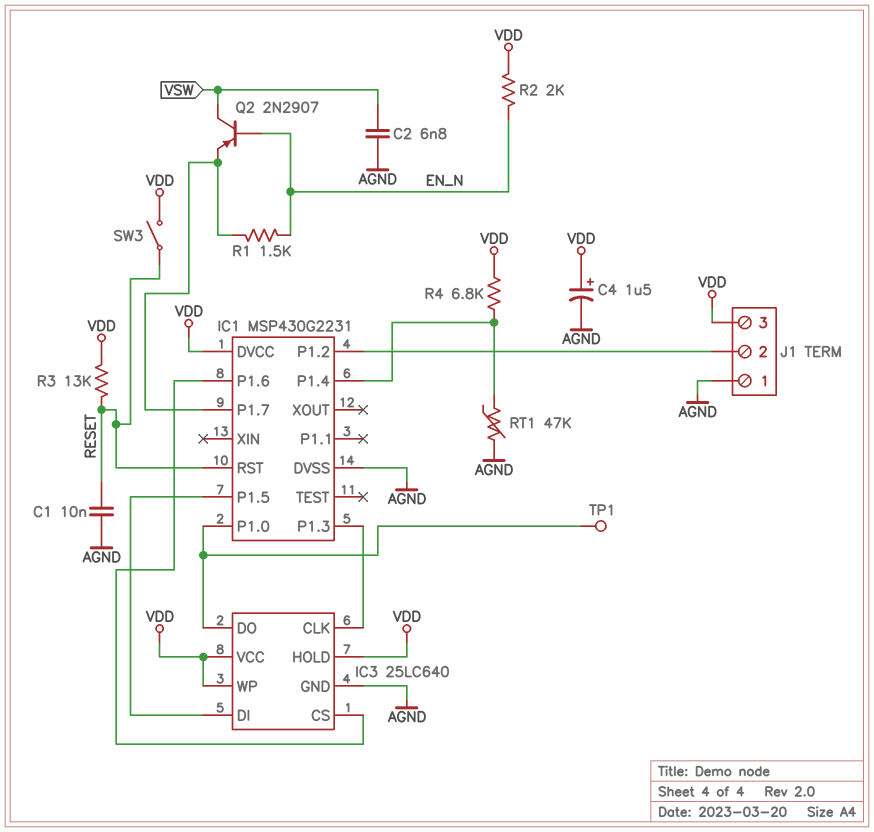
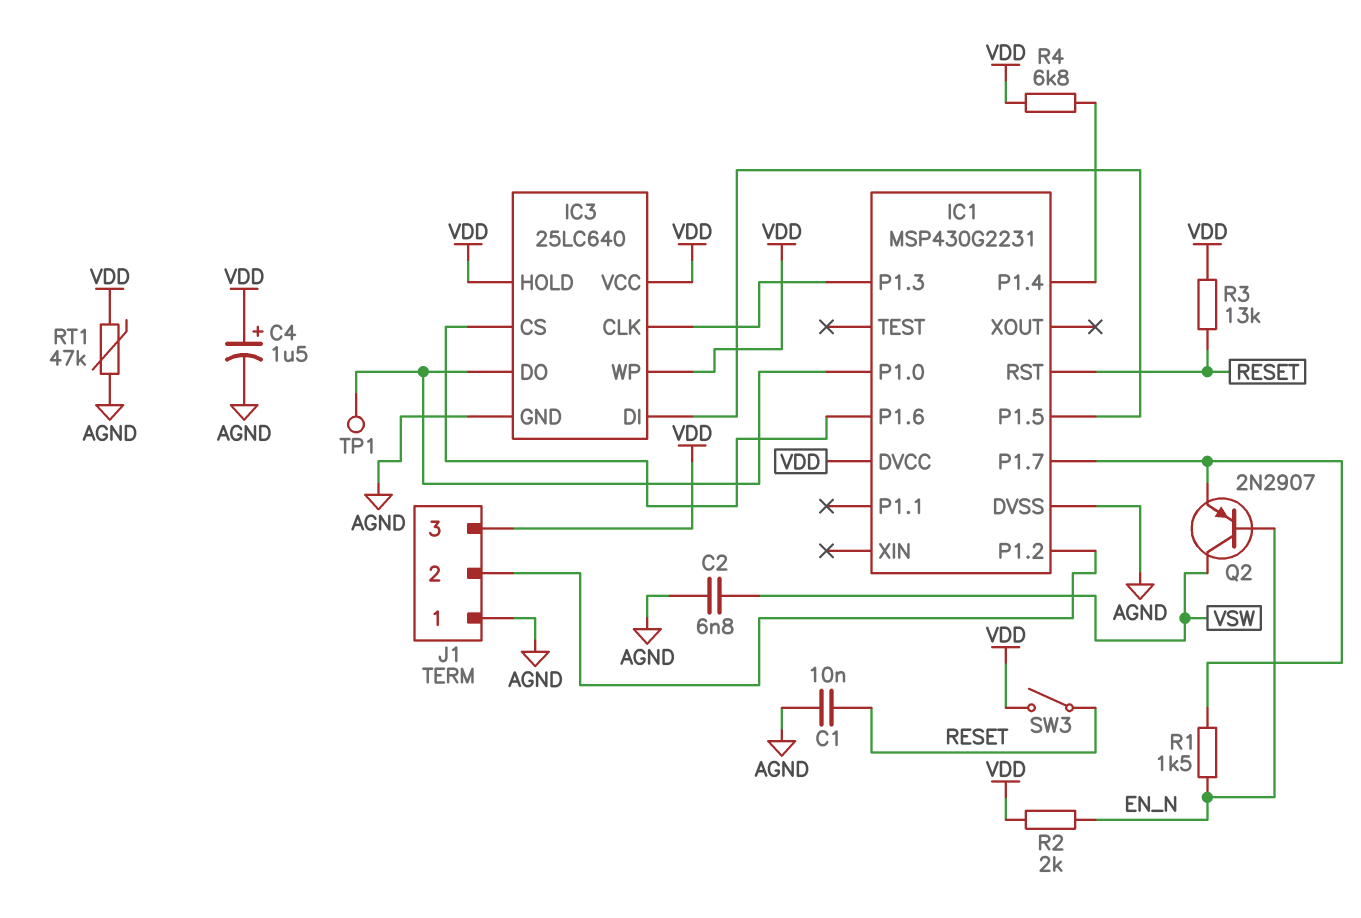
RT1: 47k (AGND, IC1/P1.4) -> 47k (AGND, VDD)

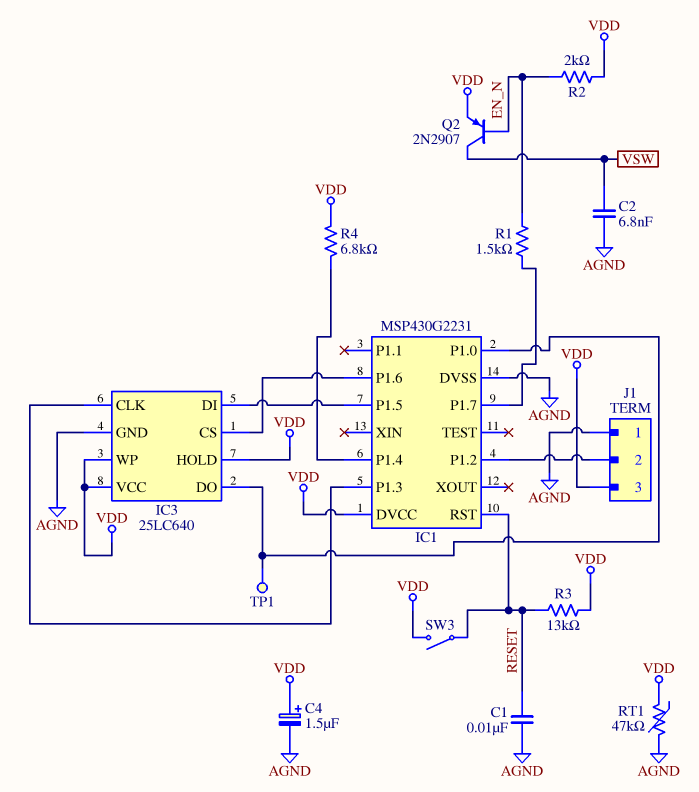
Q2: PNP 2N2907 (B EN_N, C VSW, E IC1/P1.7) -> PNP 2N2907 (B EN_N, C VSW, E VDD)

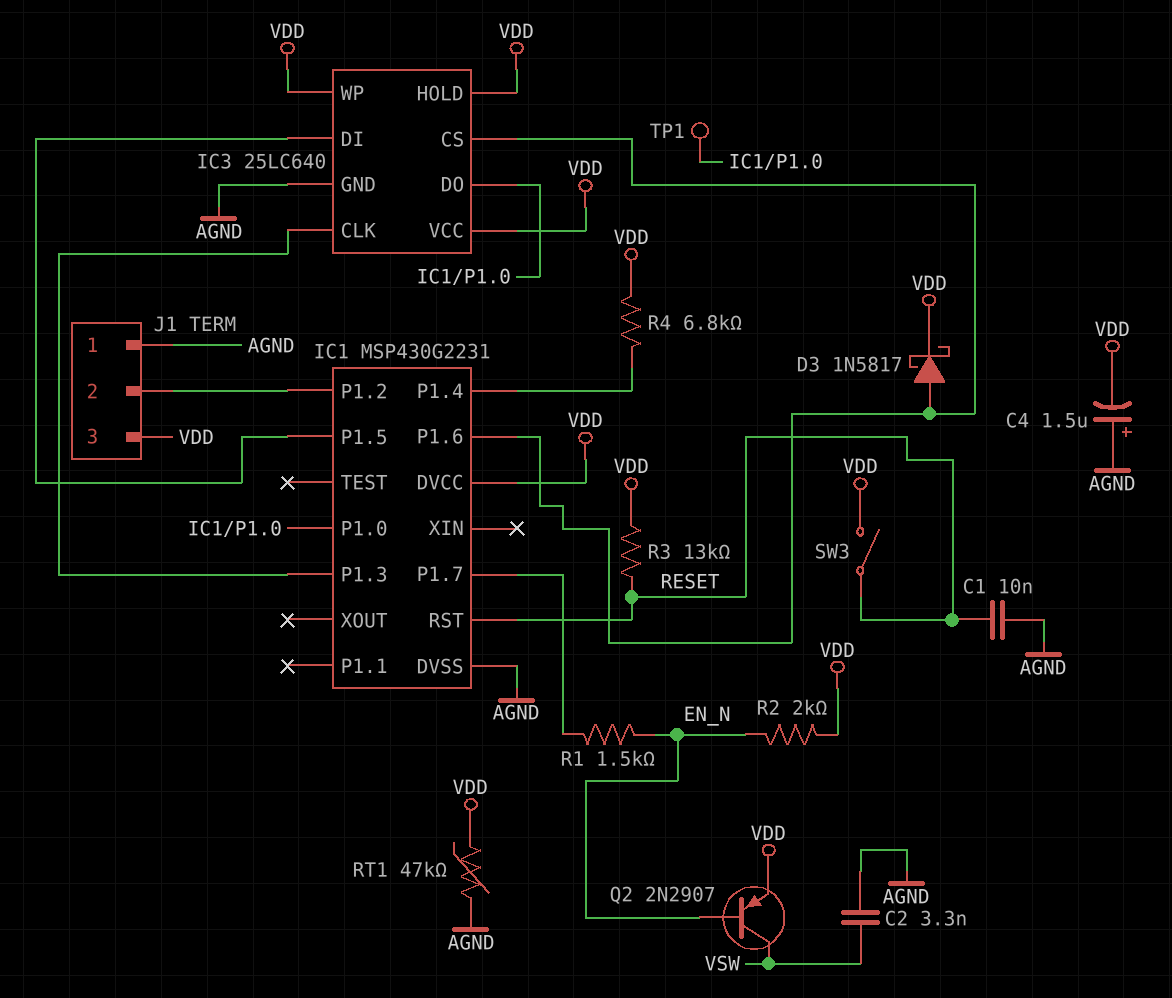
C2: 6.8nF (AGND, VSW) -> 3.3nF (AGND, VSW)
C4: 1.5uF (plus VDD, minus AGND) -> 1.5uF (plus AGND, minus VDD)
D3: none -> schottky 1N5817 (A IC1/P1.6, K VDD)

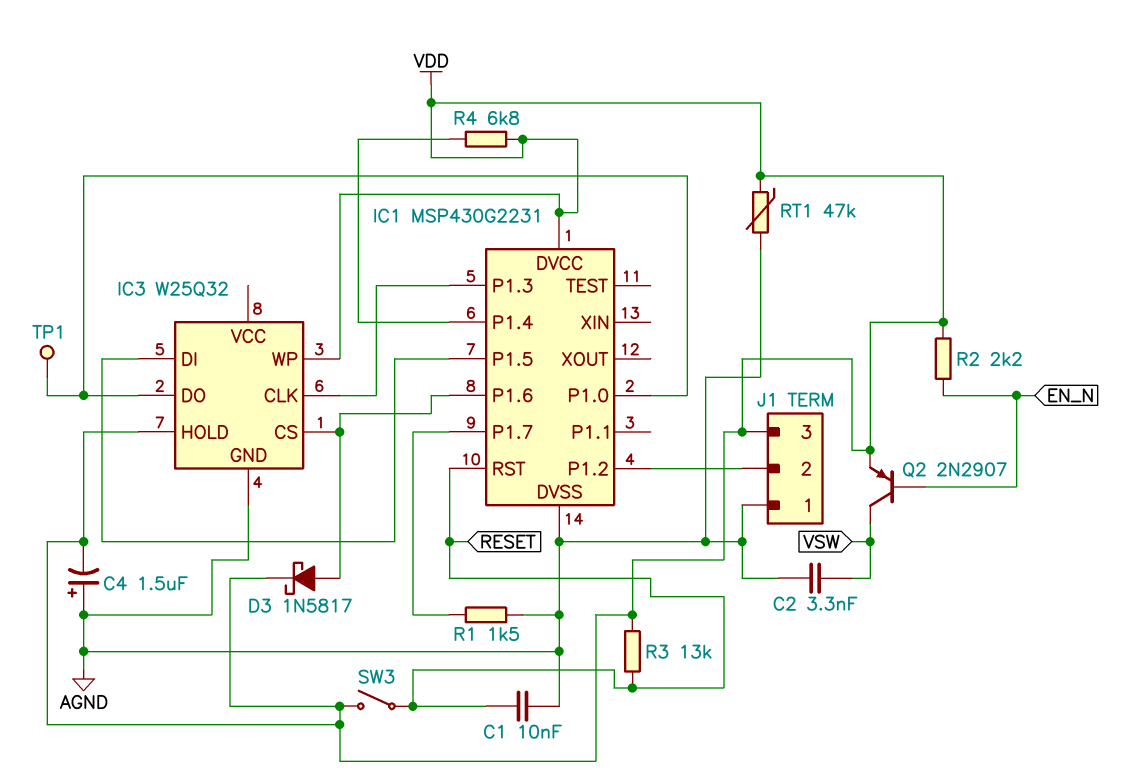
IC3: 25LC640 -> W25Q32
IC3 pin VCC: VDD -> none
R1: 1.5k (EN_N, IC1/P1.7) -> 1.5k (AGND, IC1/P1.7)
R2: 2k (EN_N, VDD) -> 2.2k (EN_N, VDD)

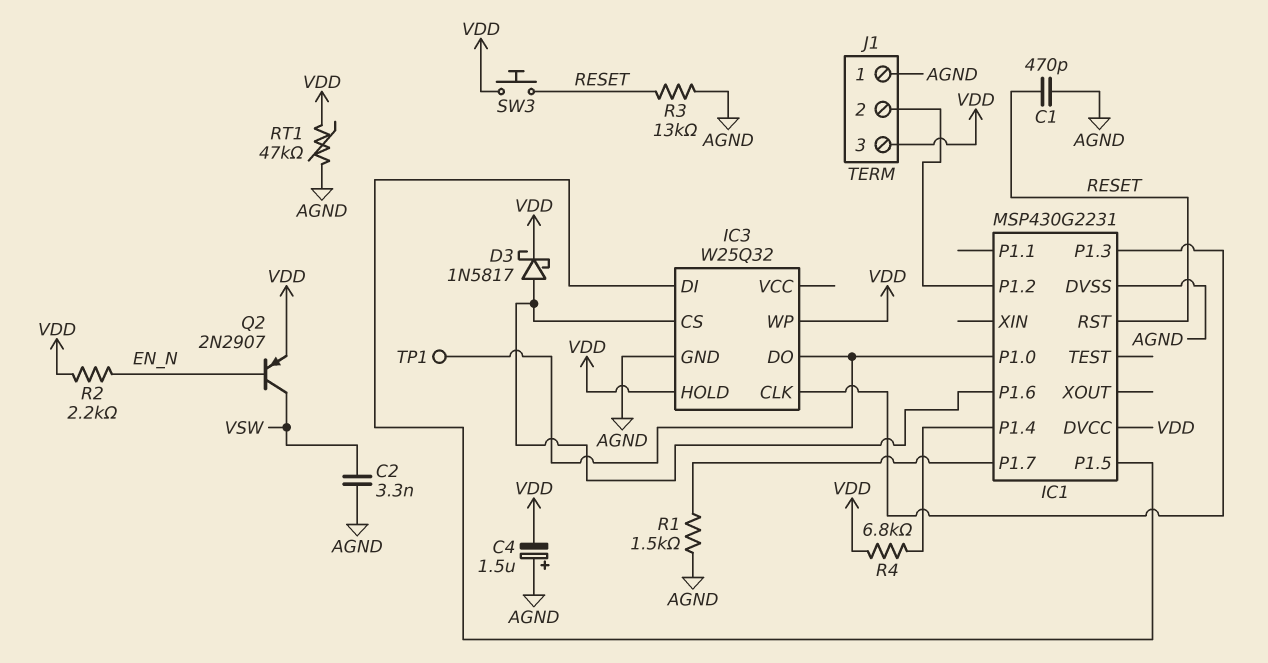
C1: 10nF (AGND, RESET) -> 470pF (AGND, RESET)
R3: 13k (RESET, VDD) -> 13k (AGND, RESET)
SW3: switch (RESET, VDD) -> button (RESET, VDD)

